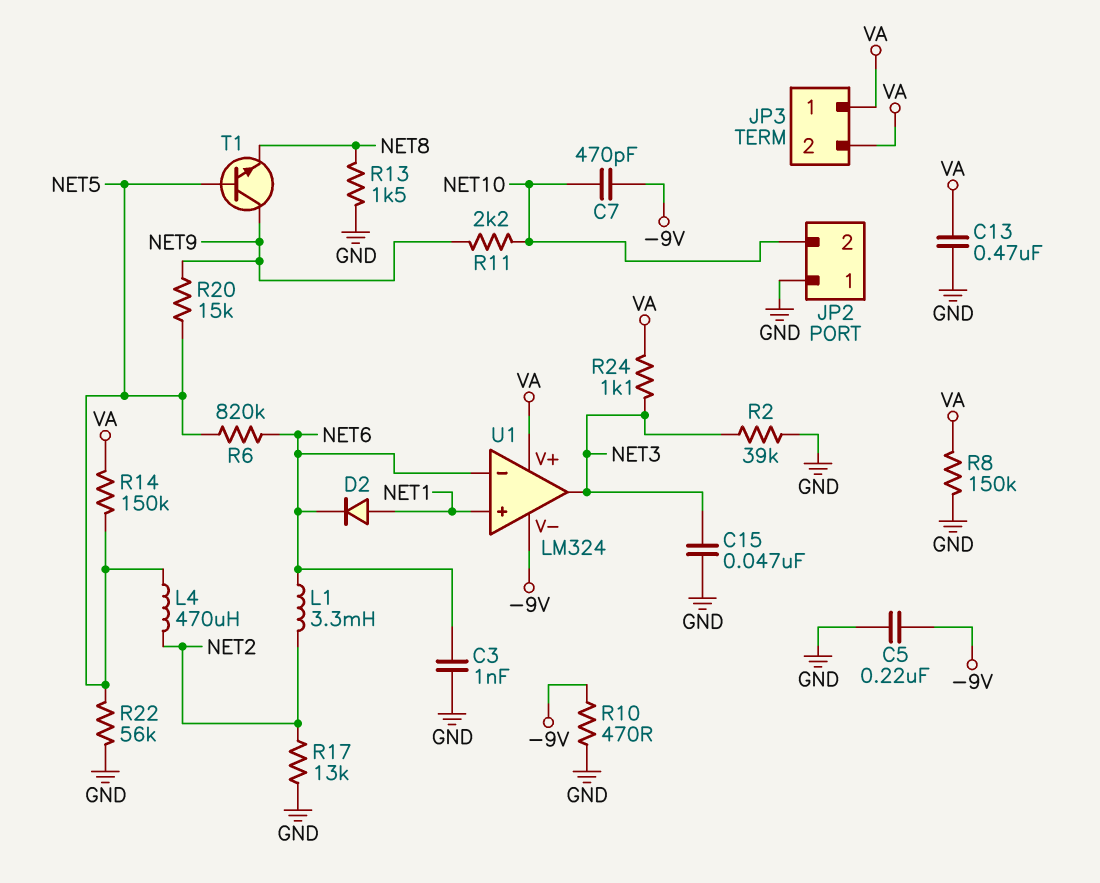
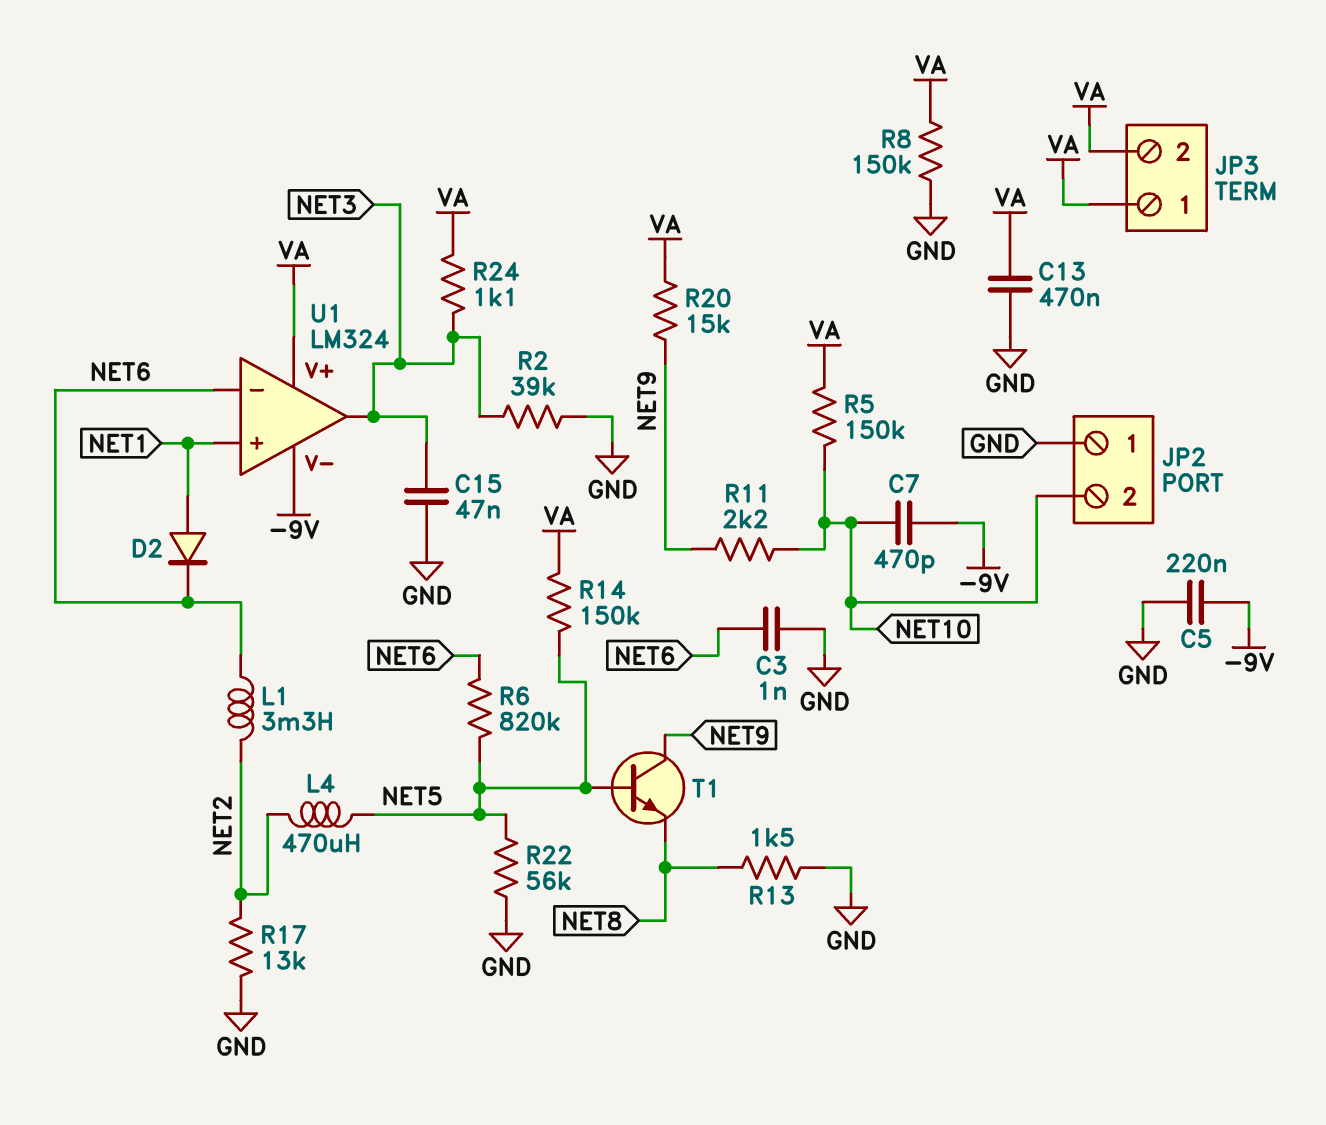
R5: none -> 150k (NET10, VA)
R10: 470 (-9V, GND) -> none
R20: 15k (NET5, NET9) -> 15k (NET9, VA)

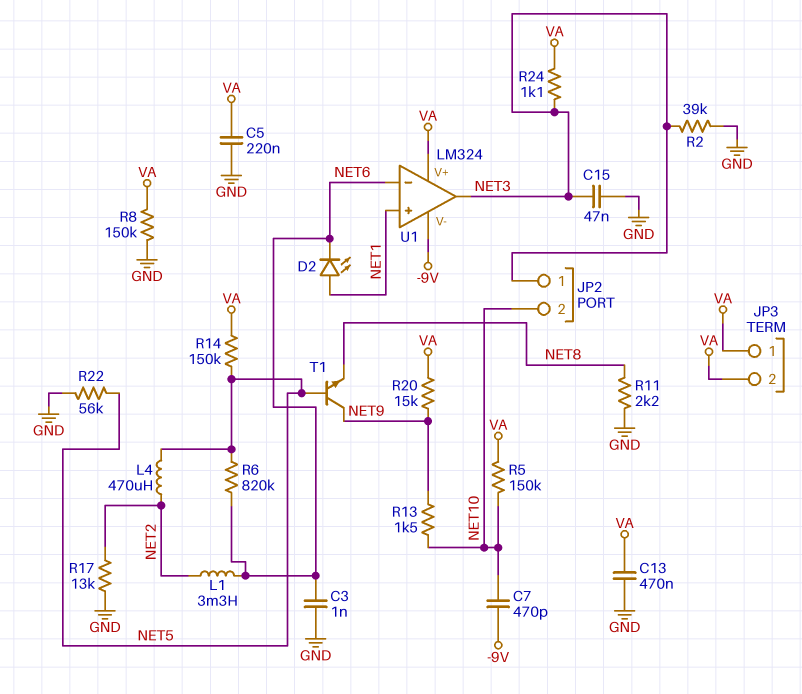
C5: 220nF (-9V, GND) -> 220nF (GND, VA)
D2: diode (A NET1, K NET6) -> LED (A NET1, K NET6)
JP2 pin 1: GND -> NET3
R11: 2.2k (NET9, NET10) -> 2.2k (GND, NET8)
R13: 1.5k (GND, NET8) -> 1.5k (NET9, NET10)

